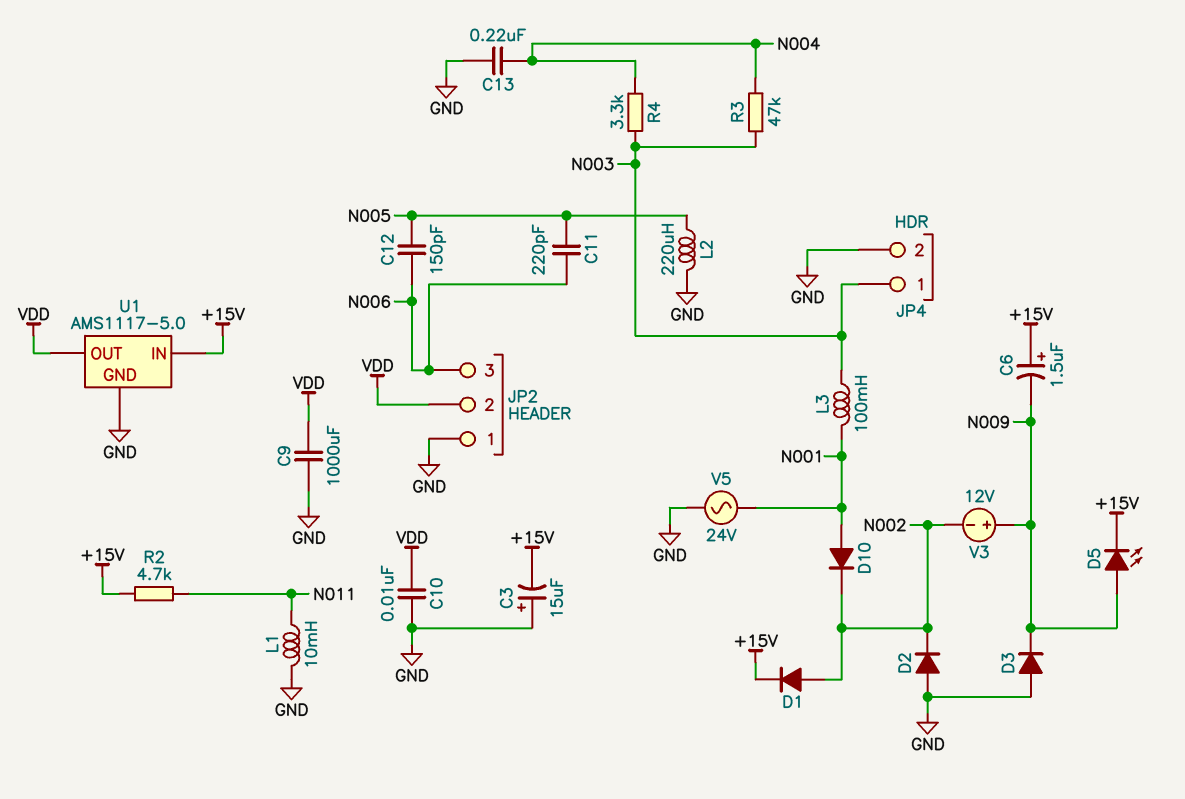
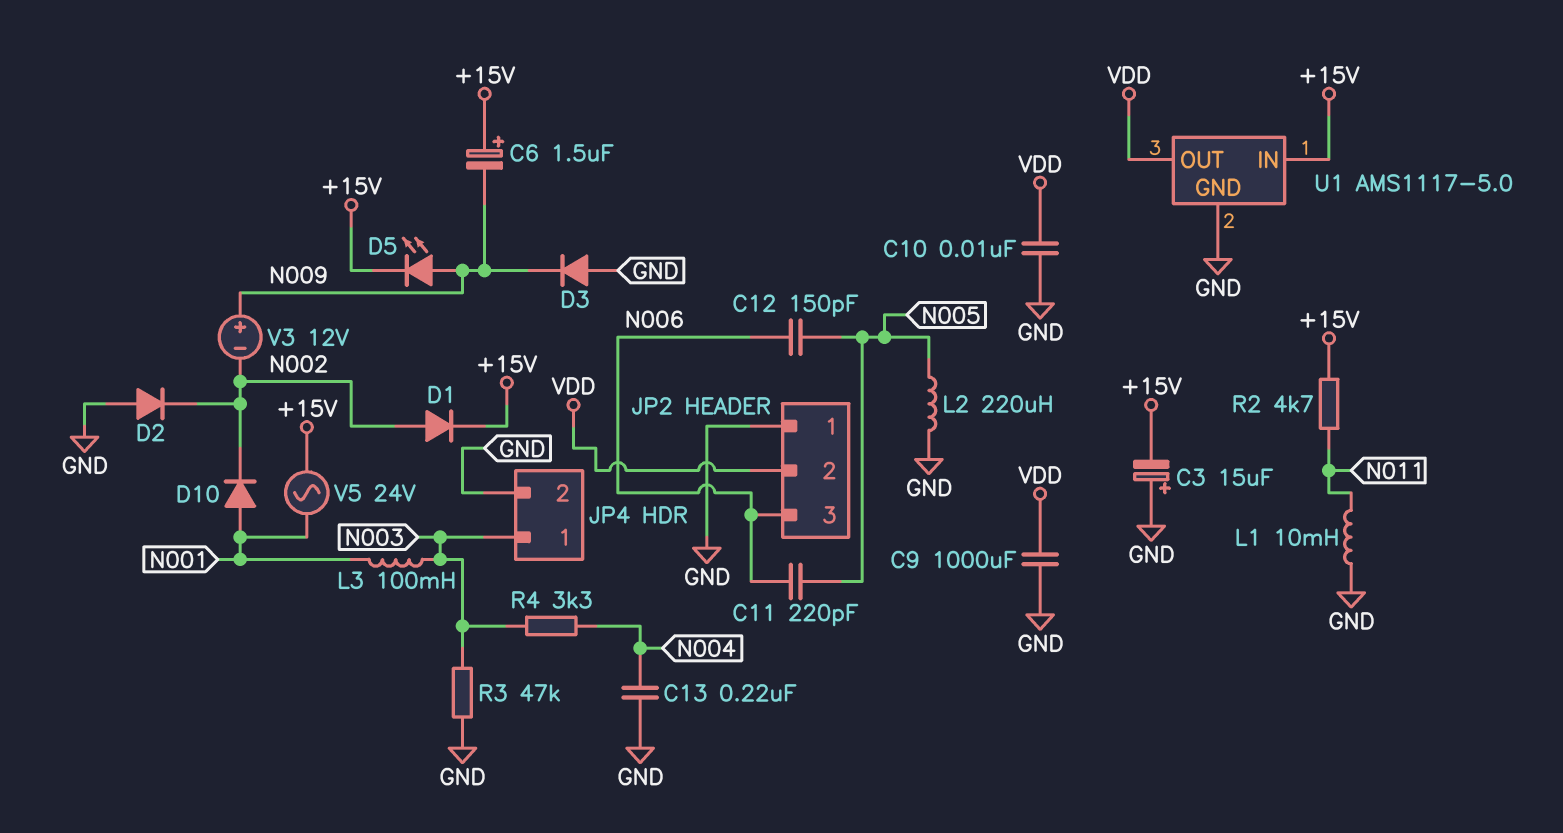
R3: 47k (N003, N004) -> 47k (GND, N003)
V5: AC 24V (GND, N001) -> AC 24V (+15V, N001)

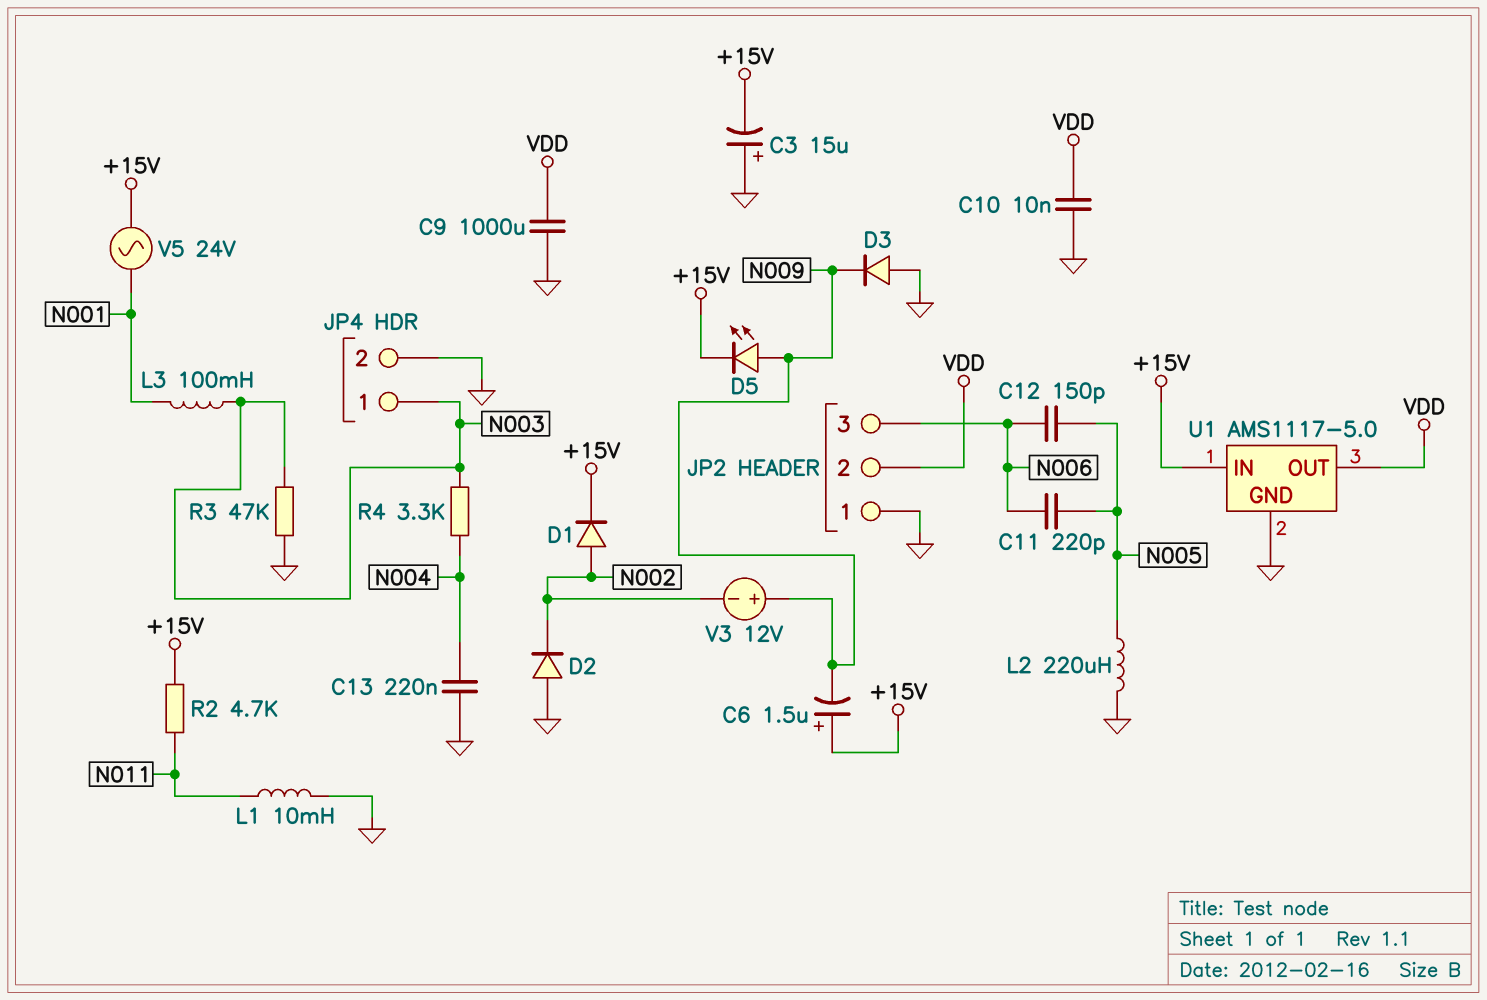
D10: diode (A N001, K N002) -> none

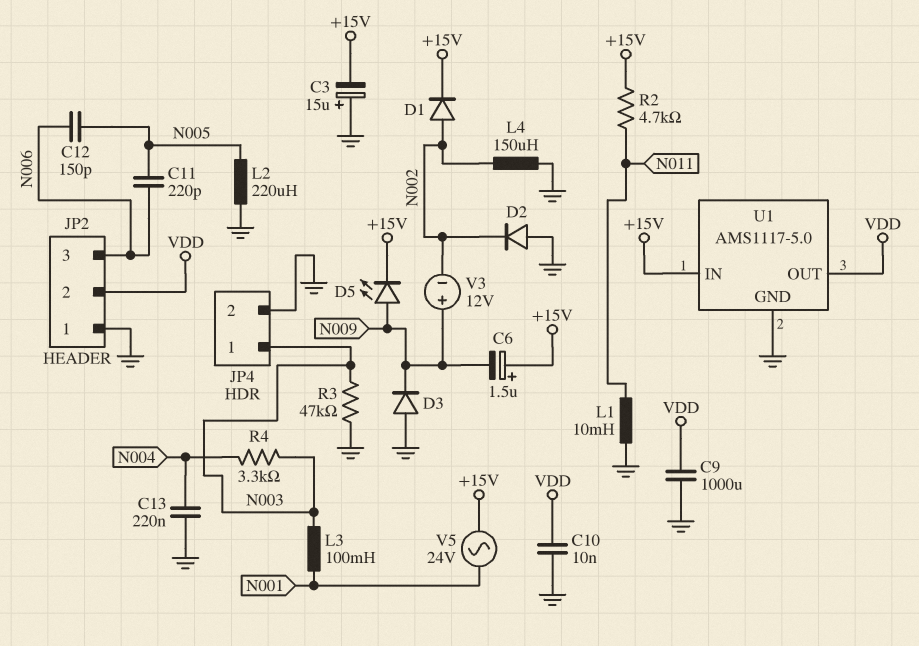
L4: none -> 150uH (GND, N002)

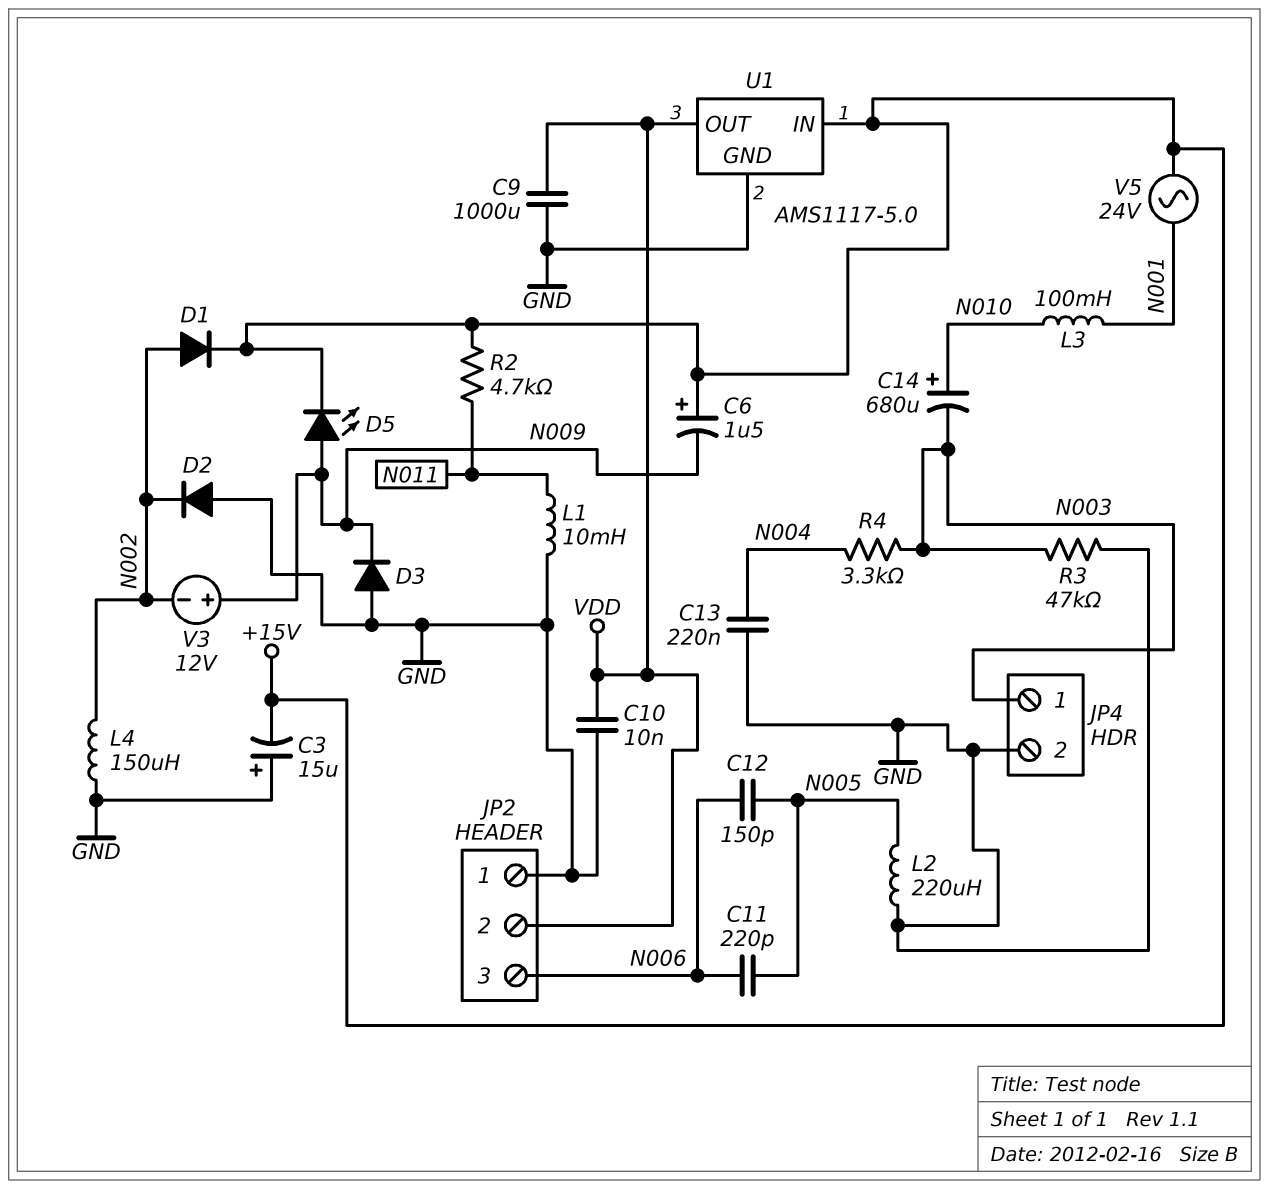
C14: none -> 680uF (plus N010, minus N003)
L3: 100mH (N001, N003) -> 100mH (N001, N010)

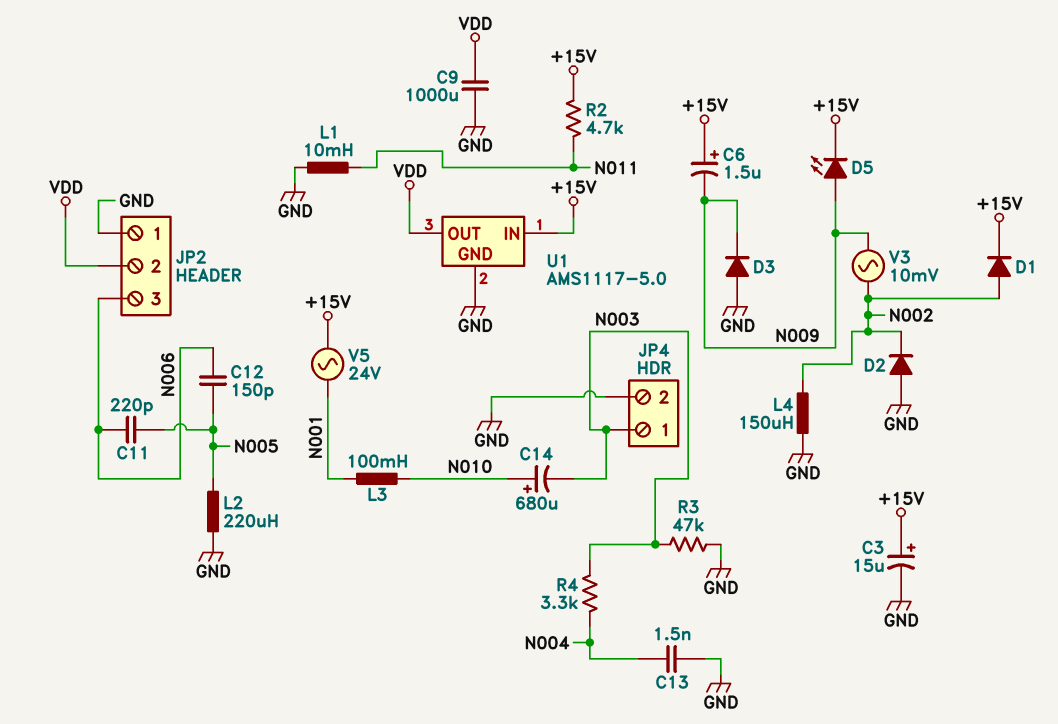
C3: 15uF (plus GND, minus +15V) -> 15uF (plus +15V, minus GND)
C10: 10nF (GND, VDD) -> none
C13: 220nF (GND, N004) -> 1.5nF (GND, N004)
V3: 12V (plus N009, minus N002) -> AC 10mV (N002, N009)

